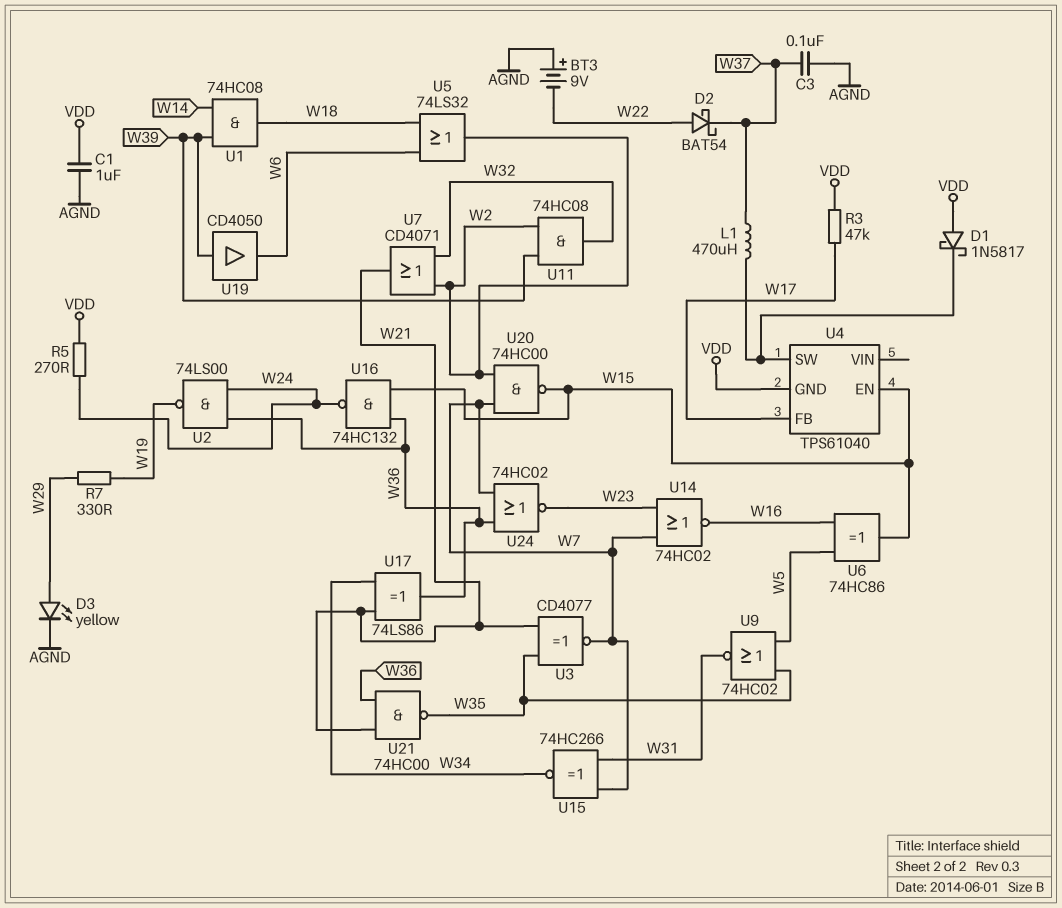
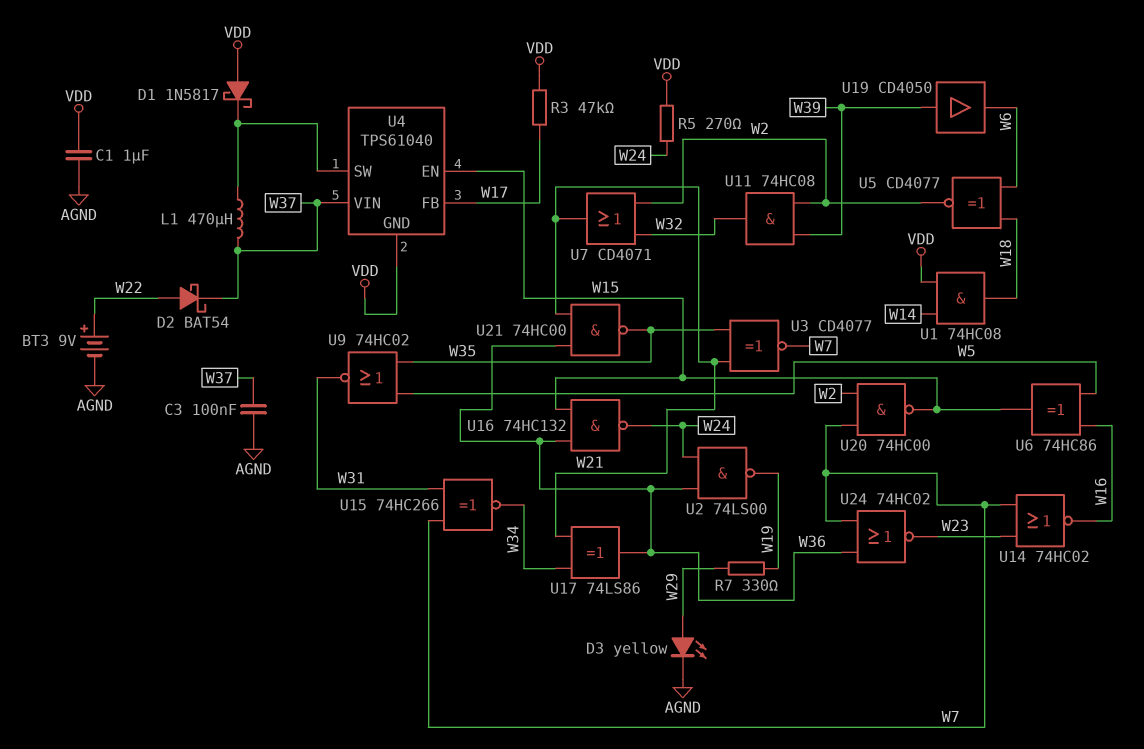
BT3: 9V (plus AGND, minus W22) -> 9V (plus W22, minus AGND)
U1: AND 74HC08 (in W14, in W39, out W18) -> AND 74HC08 (in VDD, in W14, out W18)
U4 pin VIN: none -> W37
U5: OR 74LS32 (in W6, in W18, out W2) -> XNOR CD4077 (in W6, in W18, out W2)

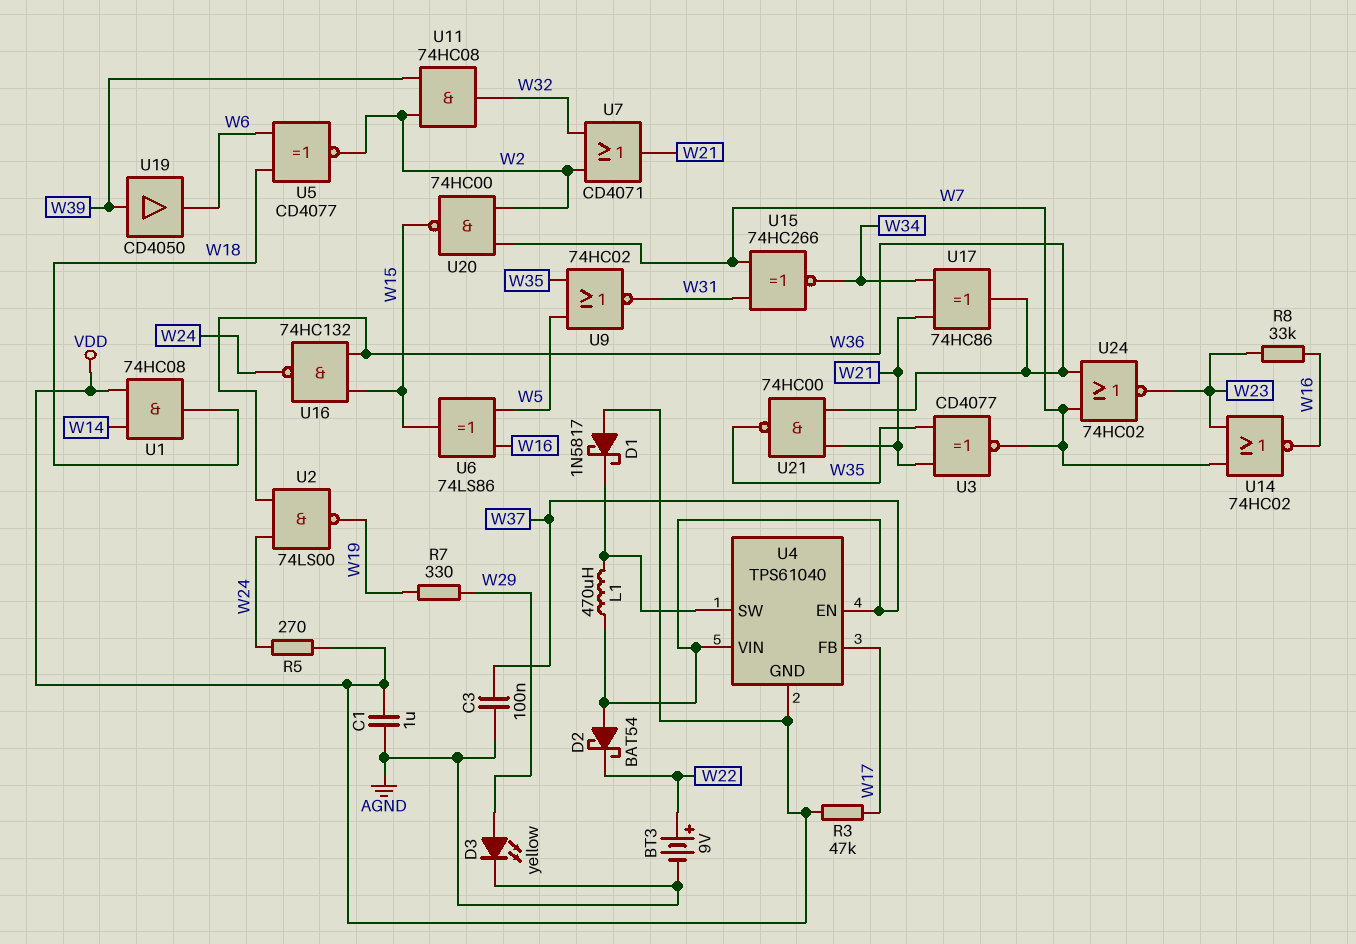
D2: schottky BAT54 (A W22, K W37) -> schottky BAT54 (A W37, K W22)
R8: none -> 33k (W16, W23)
U4 pin EN: W15 -> W37
U6: XOR 74HC86 (in W5, in W16, out W15) -> XOR 74LS86 (in W5, in W16, out W15)
U17: XOR 74LS86 (in W21, in W34, out W36) -> XOR 74HC86 (in W21, in W34, out W36)

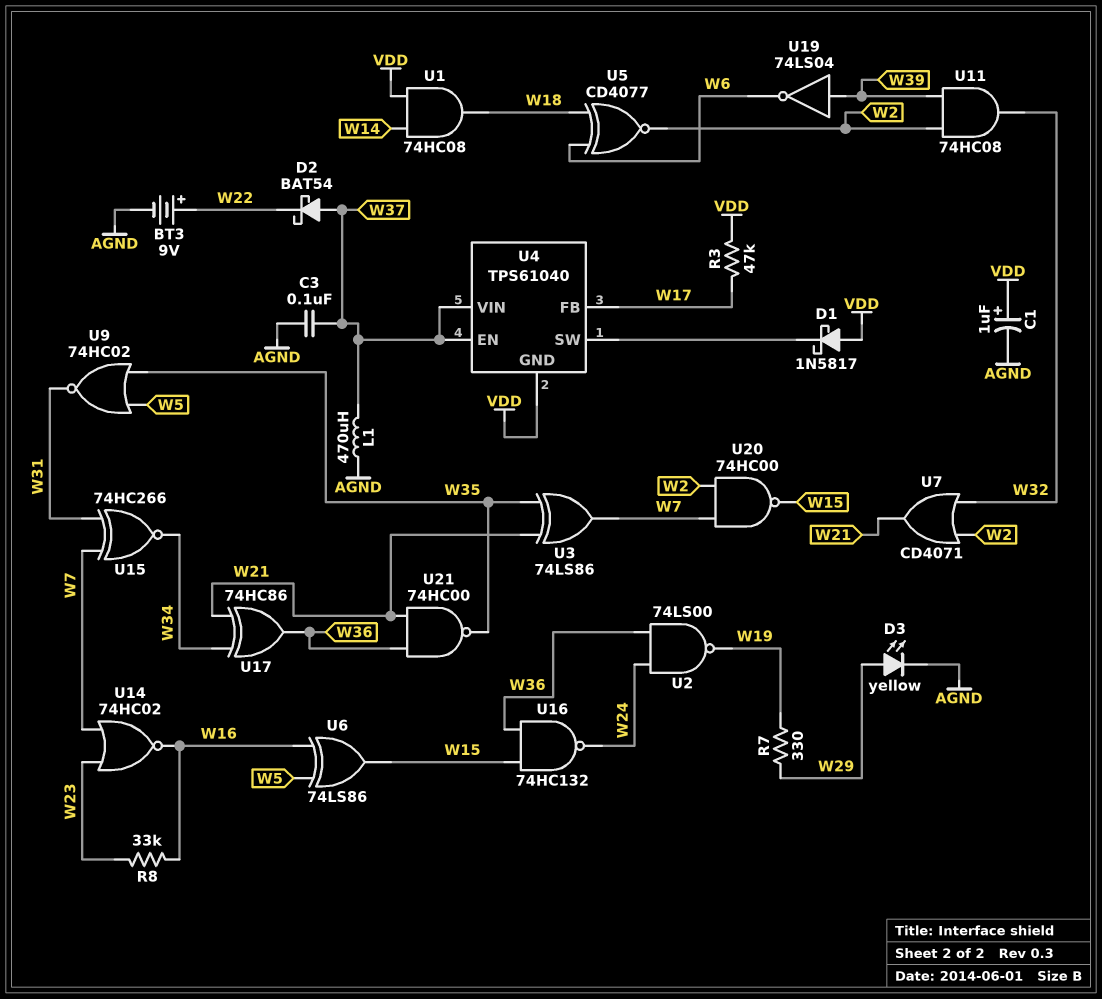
C1: 1uF (AGND, VDD) -> 1uF (plus VDD, minus AGND)
L1: 470uH (U4/SW, W37) -> 470uH (AGND, W37)
R5: 270 (VDD, W24) -> none
U3: XNOR CD4077 (in W21, in W35, out W7) -> XOR 74LS86 (in W21, in W35, out W7)
U19: buffer CD4050 (in W39, out W6) -> NOT 74LS04 (in W39, out W6)
U24: NOR 74HC02 (in W7, in W36, out W23) -> none

